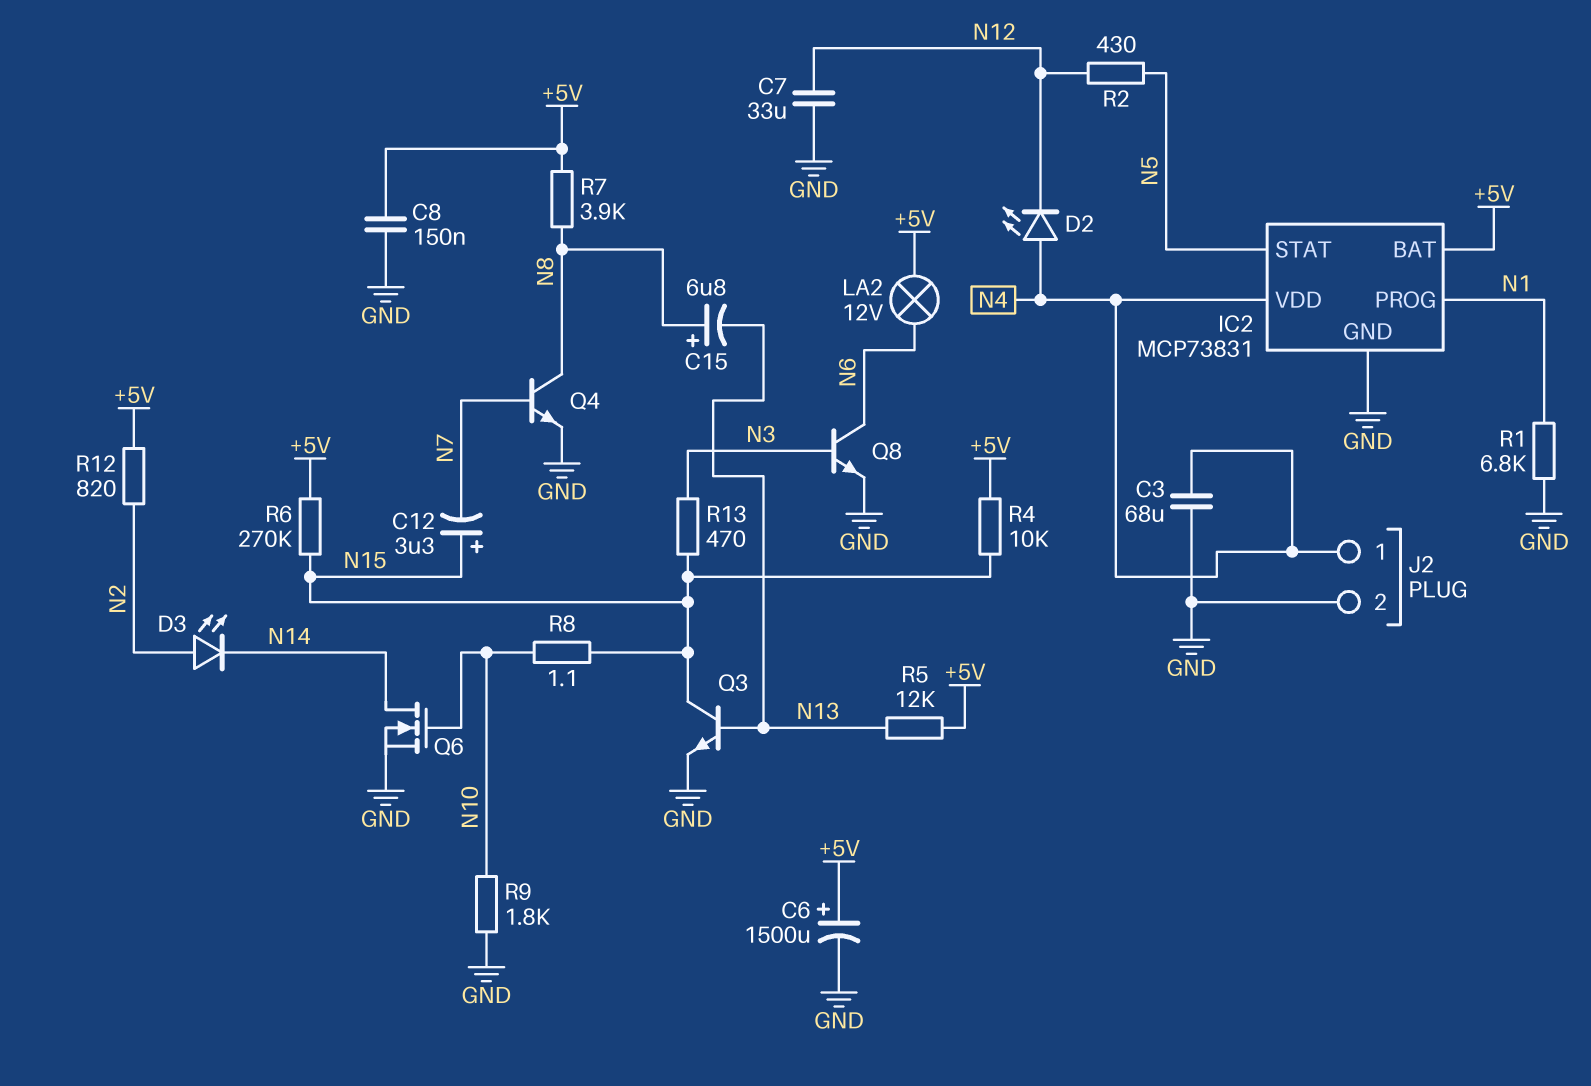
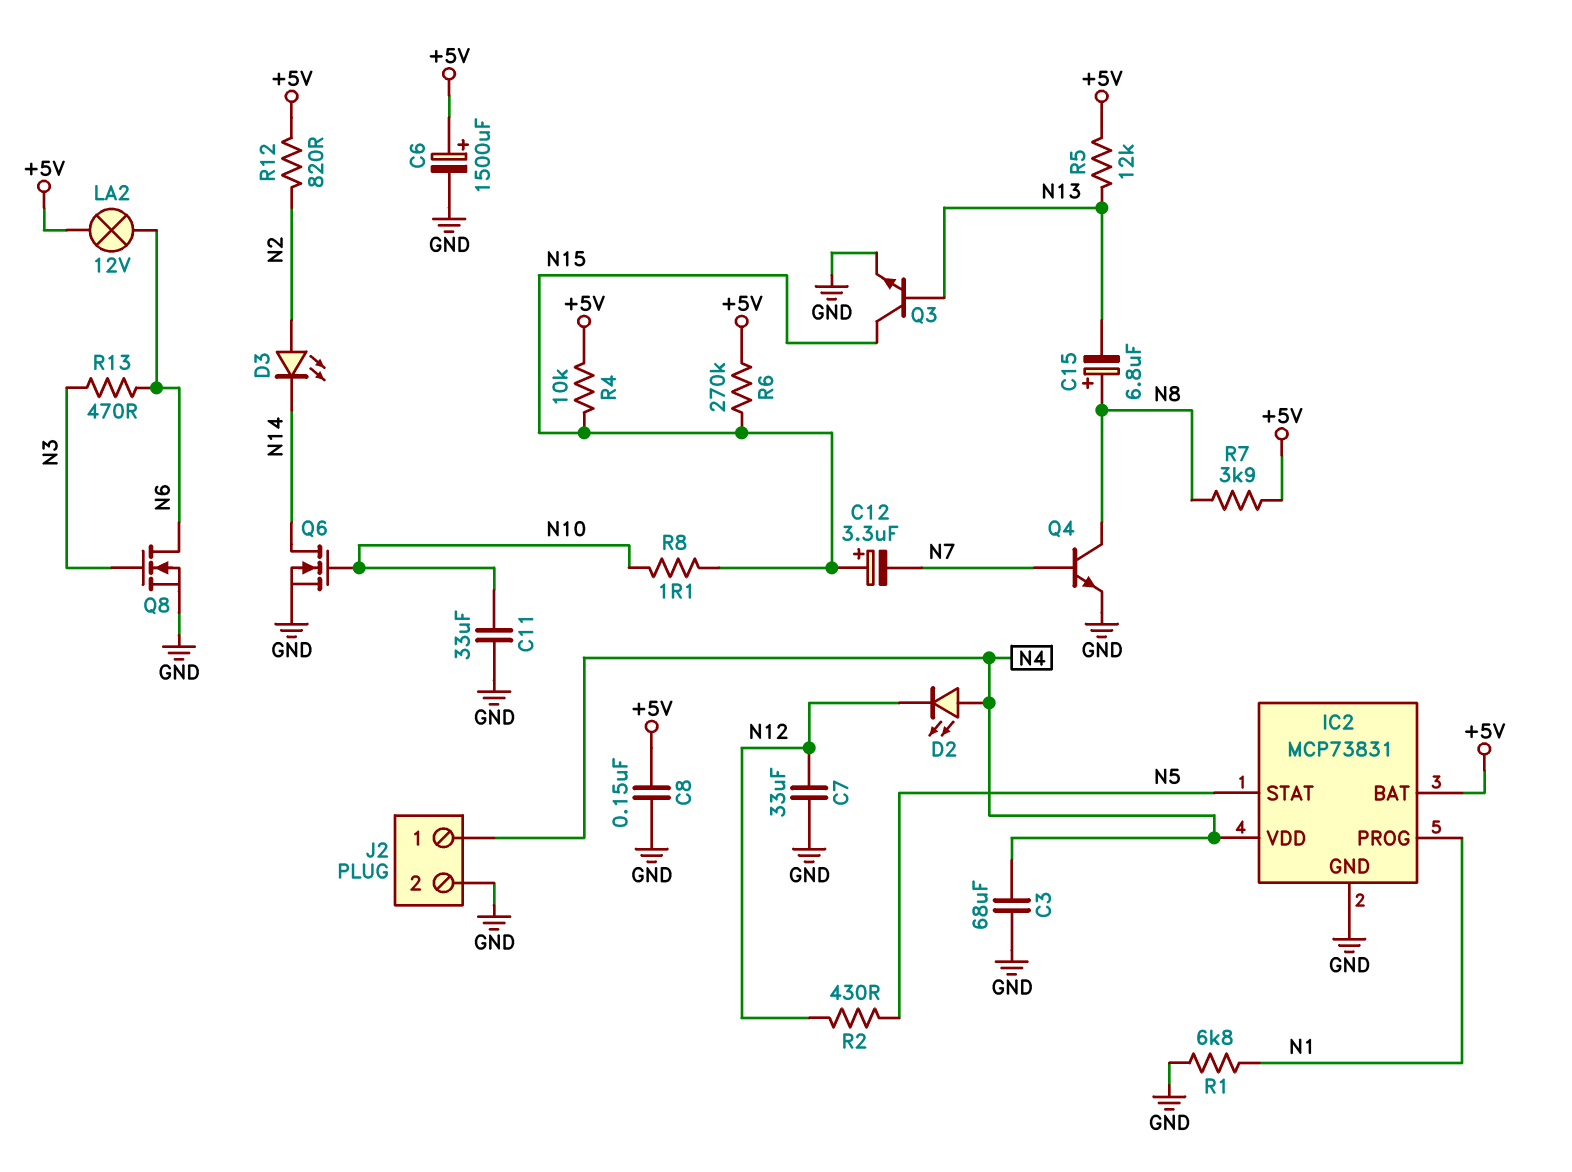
C11: none -> 33uF (GND, N10)
Q8: NPN (B N3, C N6, E GND) -> NMOS (G N3, D N6, S GND)
R9: 1.8k (GND, N10) -> none
R13: 470 (N3, N15) -> 470 (N3, N6)

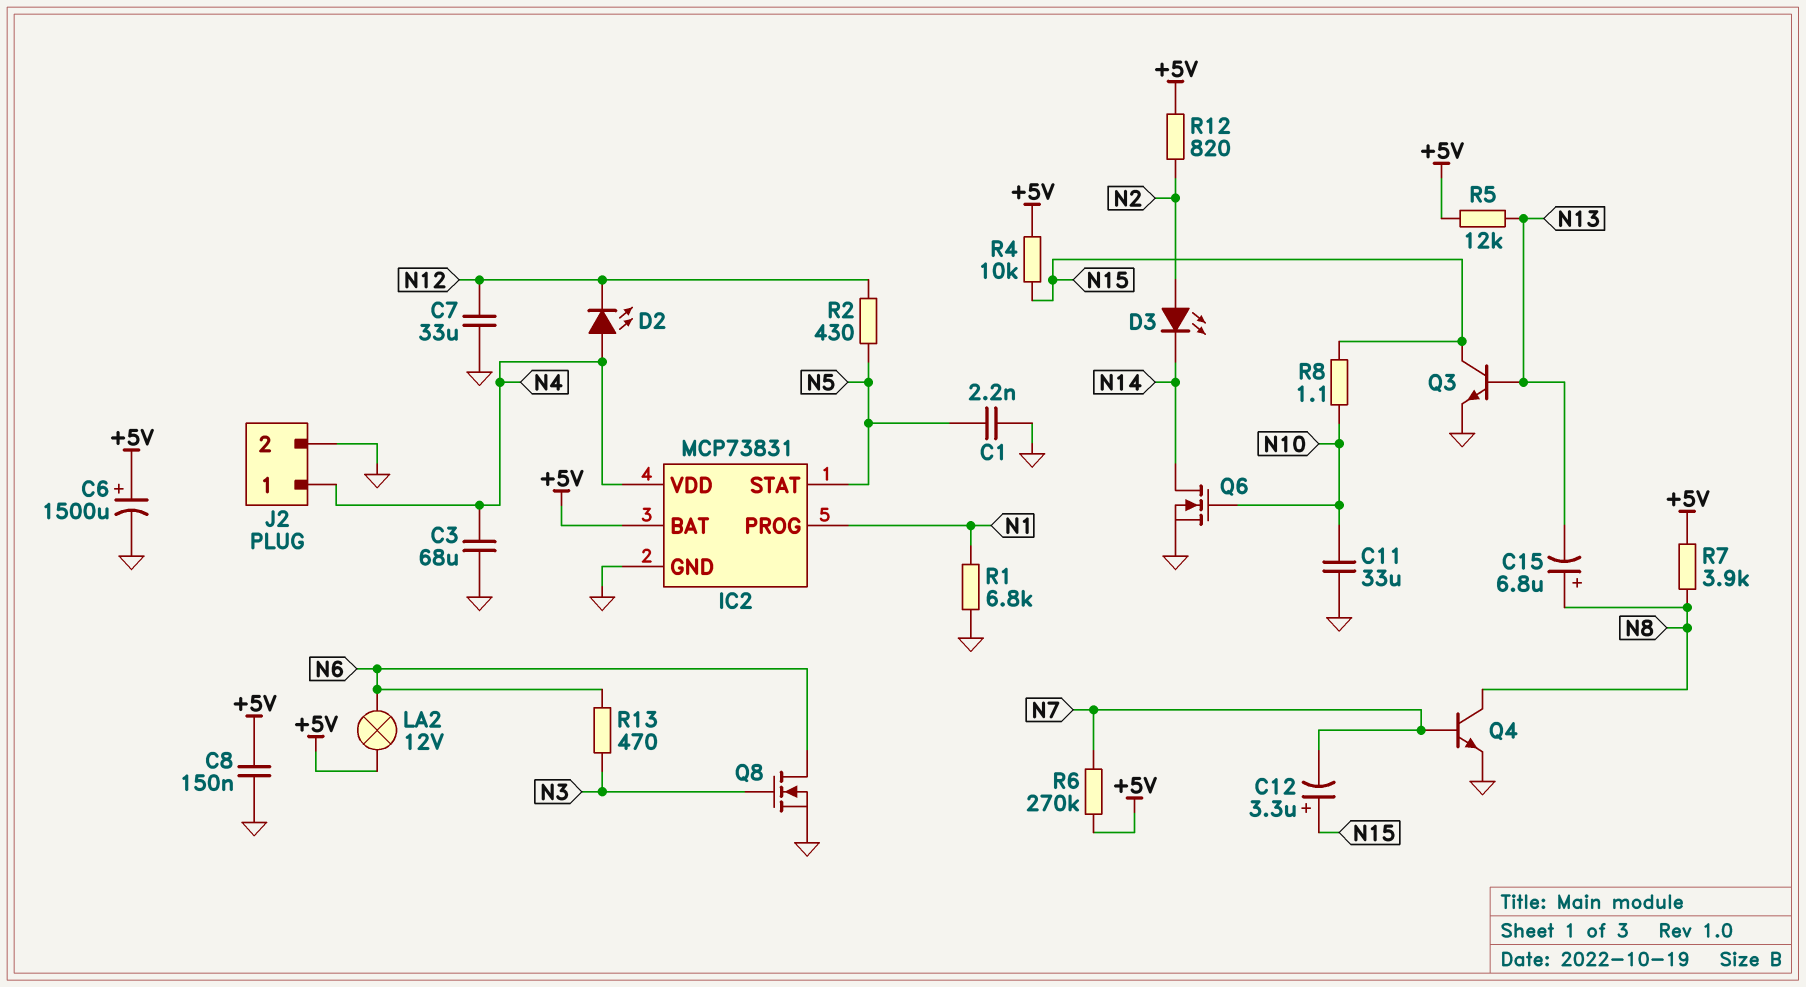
C1: none -> 2.2nF (GND, N5)
R6: 270k (+5V, N15) -> 270k (+5V, N7)

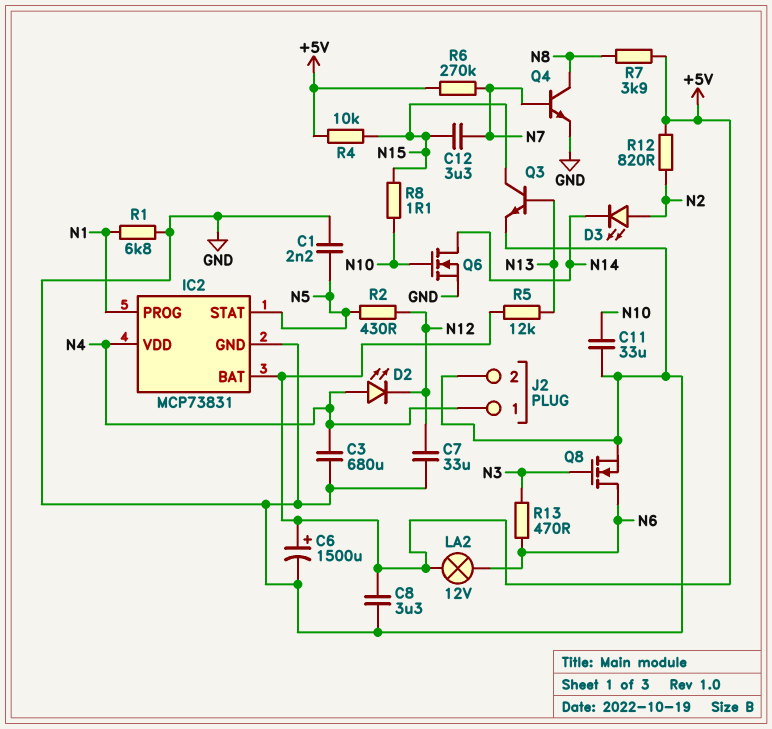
C3: 68uF (GND, N4) -> 680uF (GND, N4)
C8: 150nF (+5V, GND) -> 3.3uF (+5V, GND)
C12: 3.3uF (plus N15, minus N7) -> 3.3uF (N7, N15)
C15: 6.8uF (plus N8, minus N13) -> none

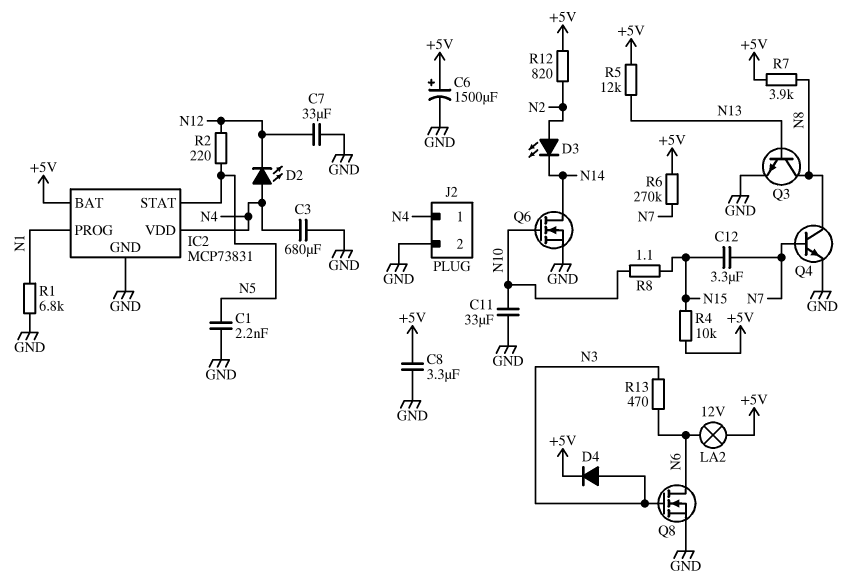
D4: none -> diode (A N3, K +5V)
Q3: NPN (B N13, C N15, E GND) -> NPN (B N13, C N8, E GND)
R2: 430 (N5, N12) -> 220 (N5, N12)

